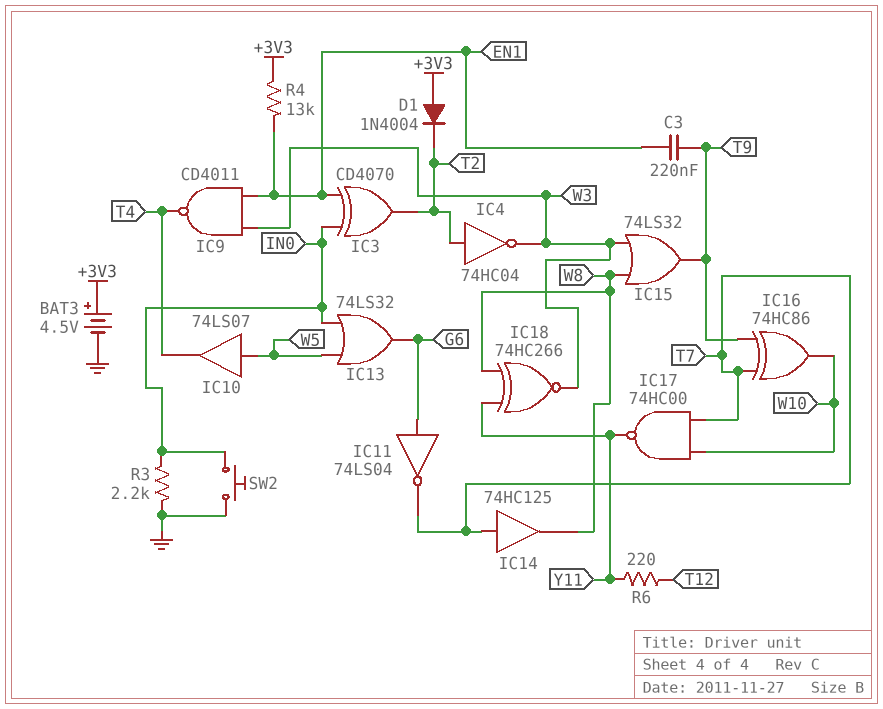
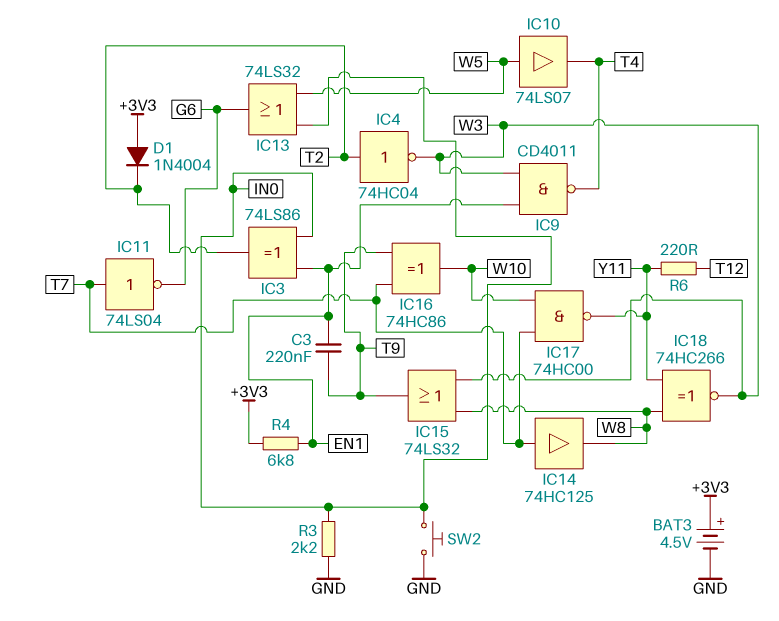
IC3: XOR CD4070 (in EN1, in IN0, out T2) -> XOR 74LS86 (in EN1, in IN0, out T2)
IC11: NOT 74LS04 (in G6, out T7) -> NOT 74LS04 (in T7, out G6)
R4: 13k (+3V3, EN1) -> 6.8k (+3V3, EN1)

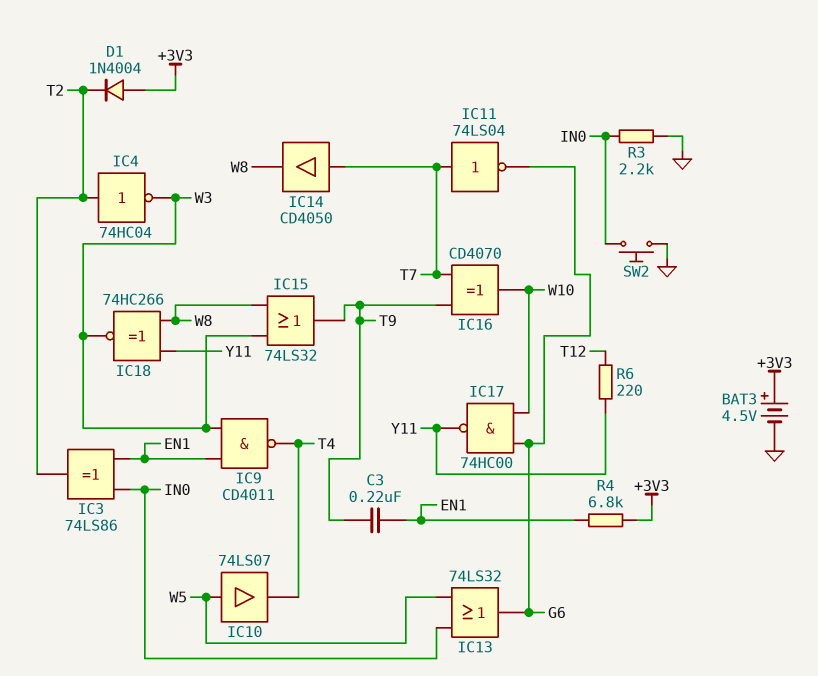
IC14: buffer 74HC125 (in T7, out W8) -> buffer CD4050 (in T7, out W8)
IC16: XOR 74HC86 (in T7, in T9, out W10) -> XOR CD4070 (in T7, in T9, out W10)
IC17: NAND 74HC00 (in T7, in W10, out Y11) -> NAND 74HC00 (in G6, in W10, out Y11)

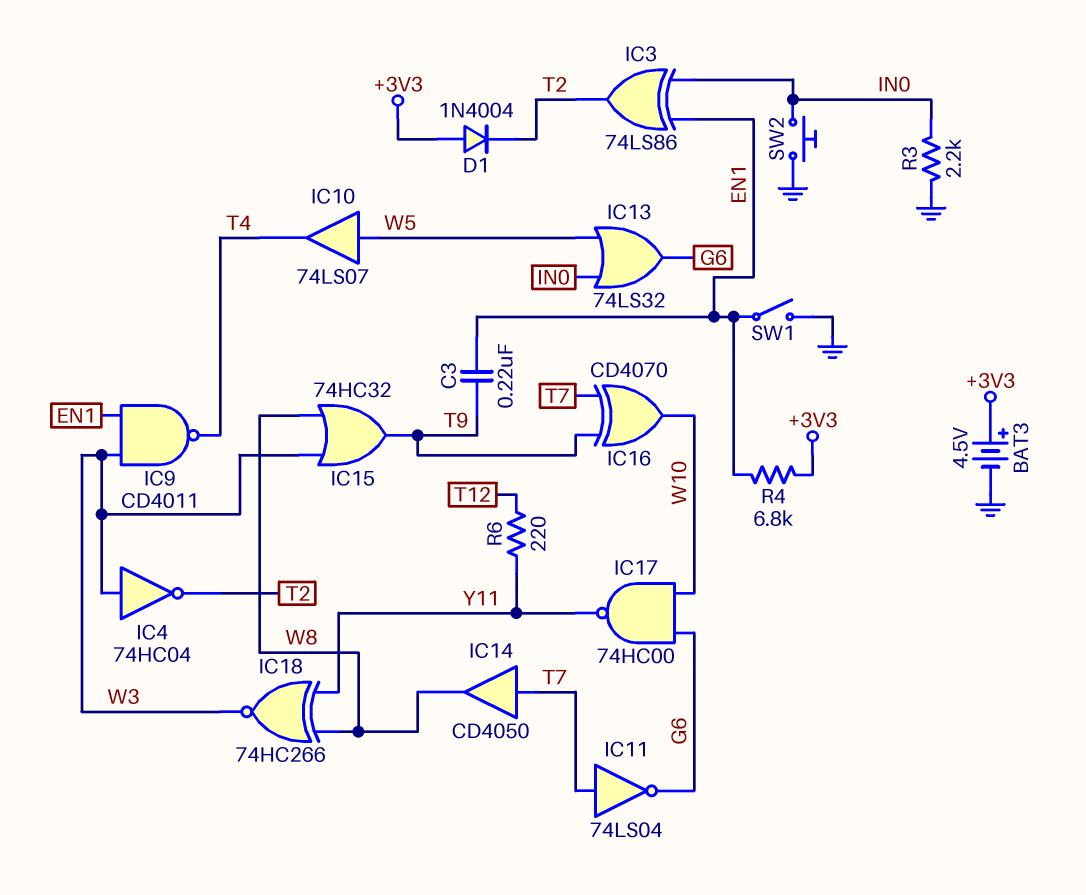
IC4: NOT 74HC04 (in T2, out W3) -> NOT 74HC04 (in W3, out T2)
IC15: OR 74LS32 (in W3, in W8, out T9) -> OR 74HC32 (in W3, in W8, out T9)
SW1: none -> switch (EN1, GND)

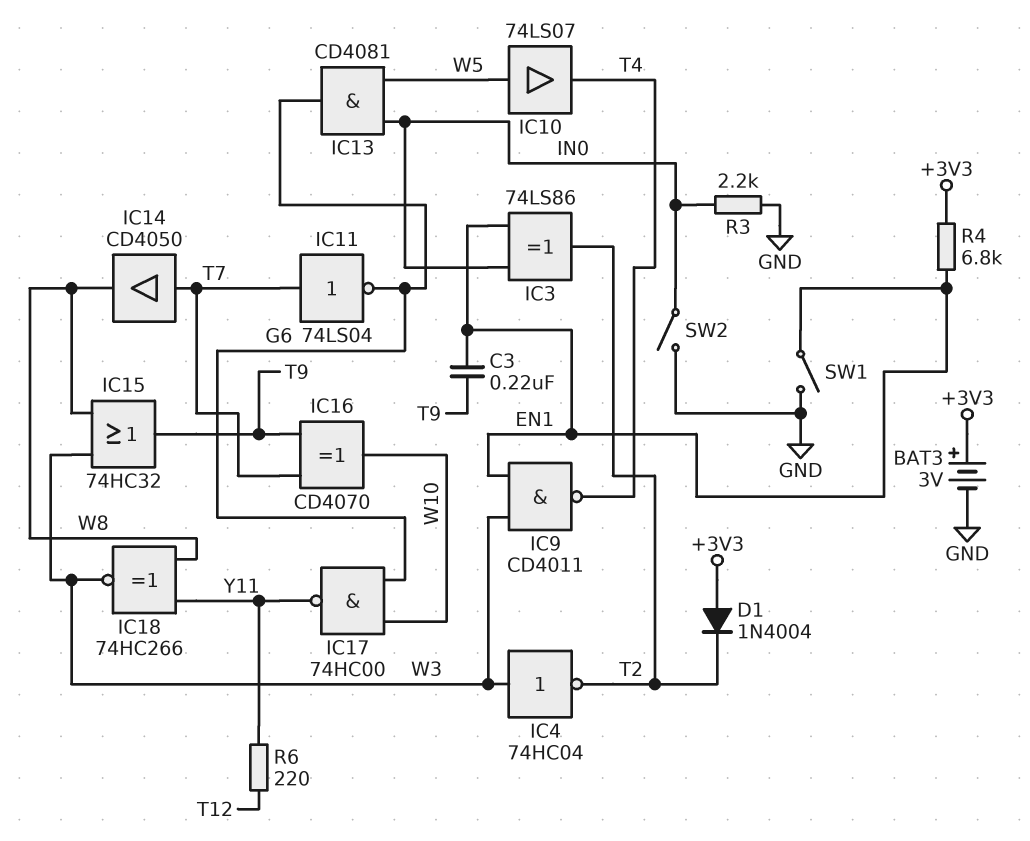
BAT3: 4.5V (plus +3V3, minus GND) -> 3V (plus +3V3, minus GND)
IC13: OR 74LS32 (in IN0, in W5, out G6) -> AND CD4081 (in IN0, in W5, out G6)
SW2: button (GND, IN0) -> switch (GND, IN0)

